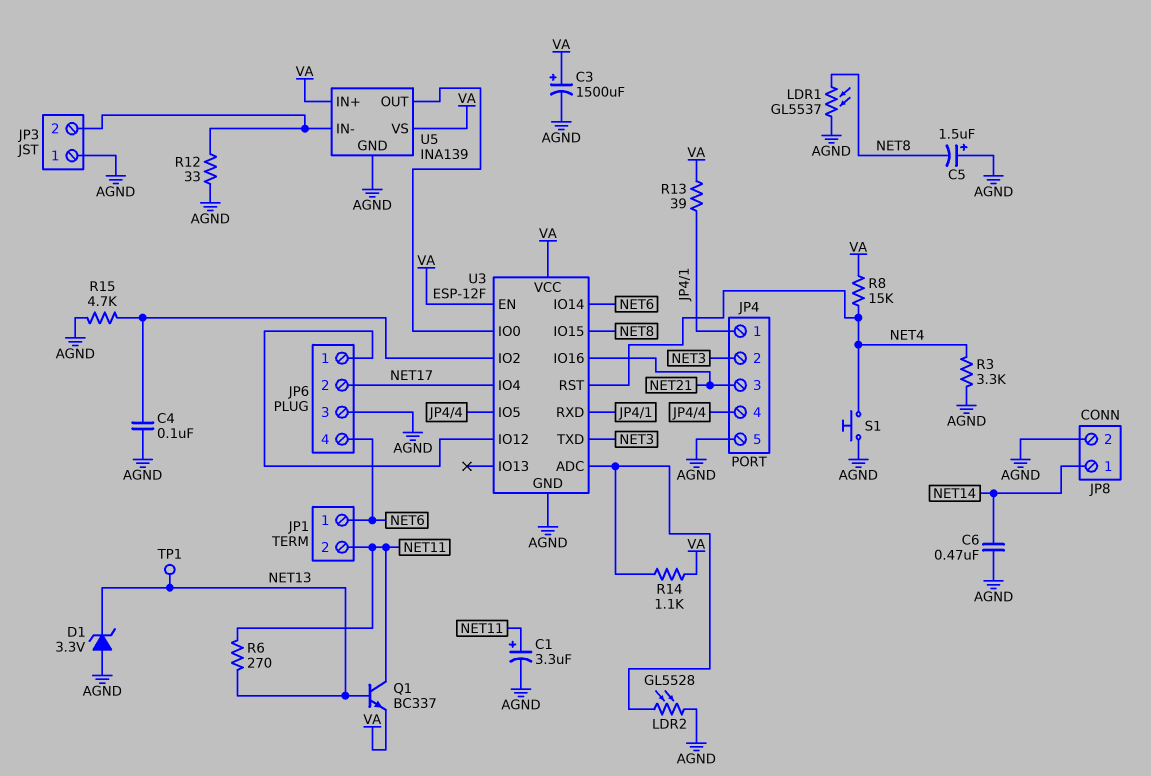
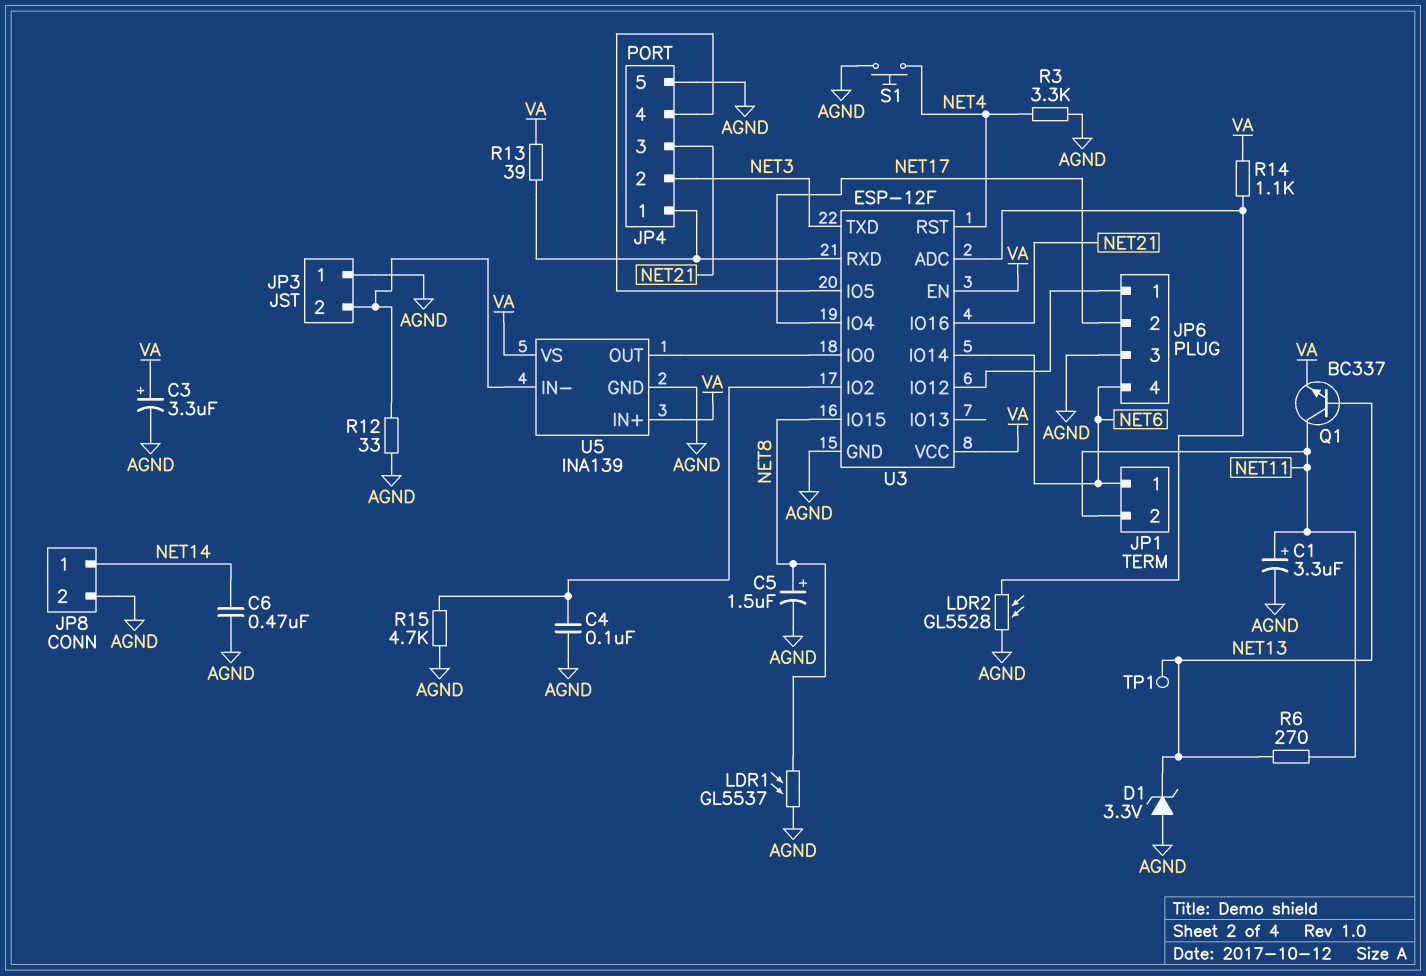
C3: 1500uF (plus VA, minus AGND) -> 3.3uF (plus VA, minus AGND)
C5: 1.5uF (plus AGND, minus NET8) -> 1.5uF (plus NET8, minus AGND)
R8: 15k (NET4, VA) -> none

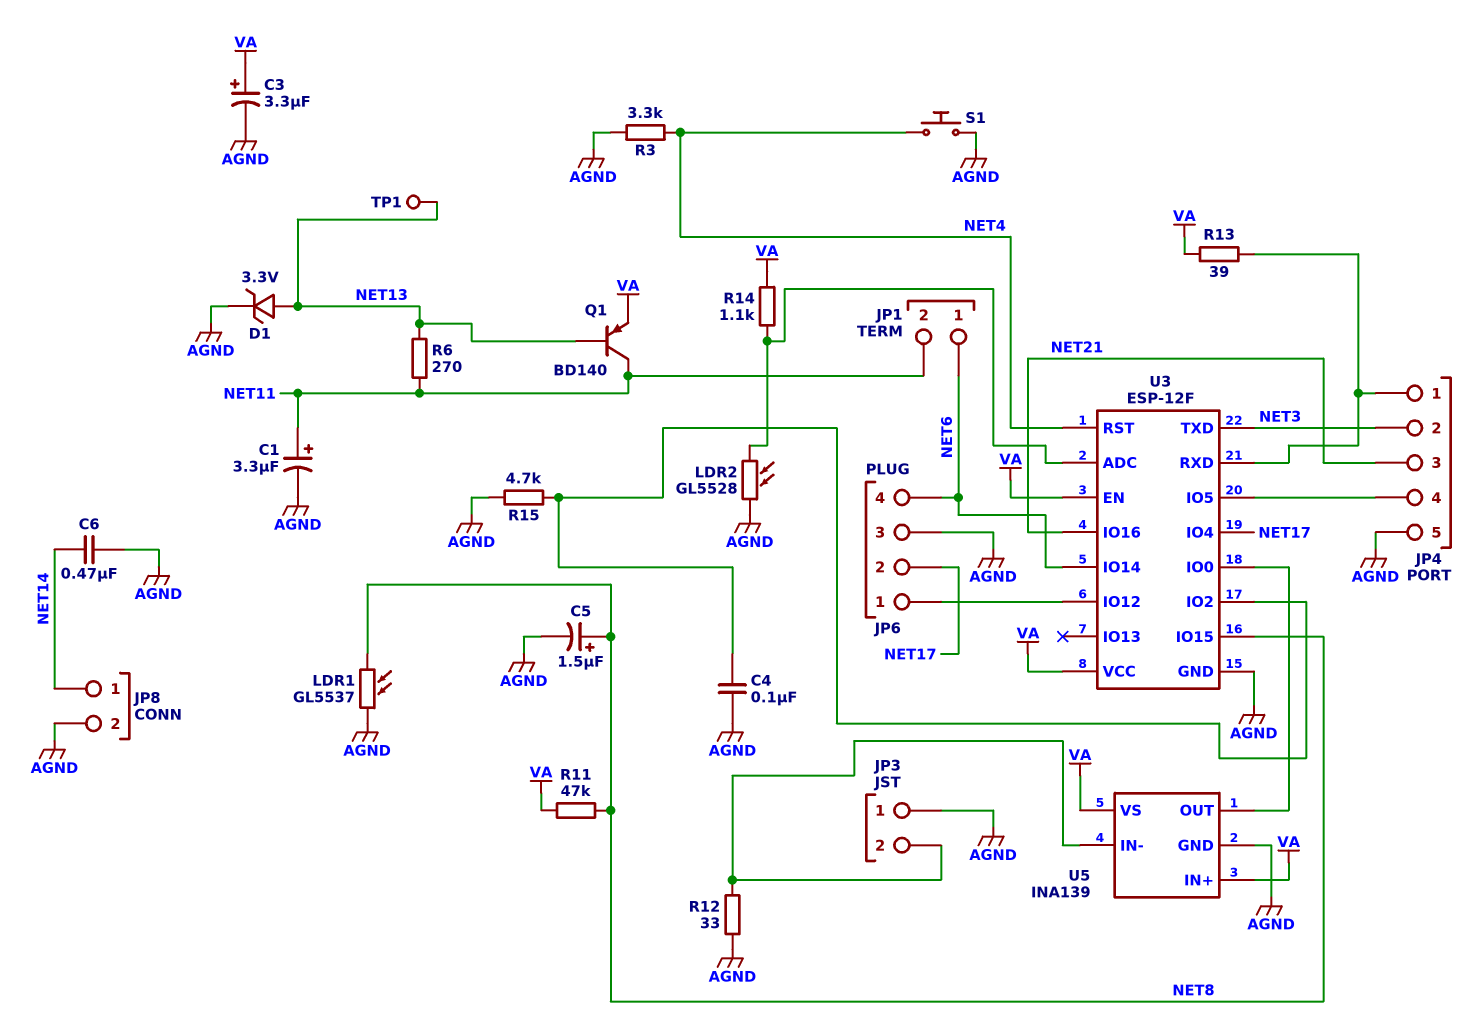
D1: zener 3.3V (A AGND, K NET13) -> zener 3.3V (A NET13, K AGND)
Q1: NPN BC337 (B NET13, C NET11, E VA) -> PNP BD140 (B NET13, C NET11, E VA)
R11: none -> 47k (NET8, VA)

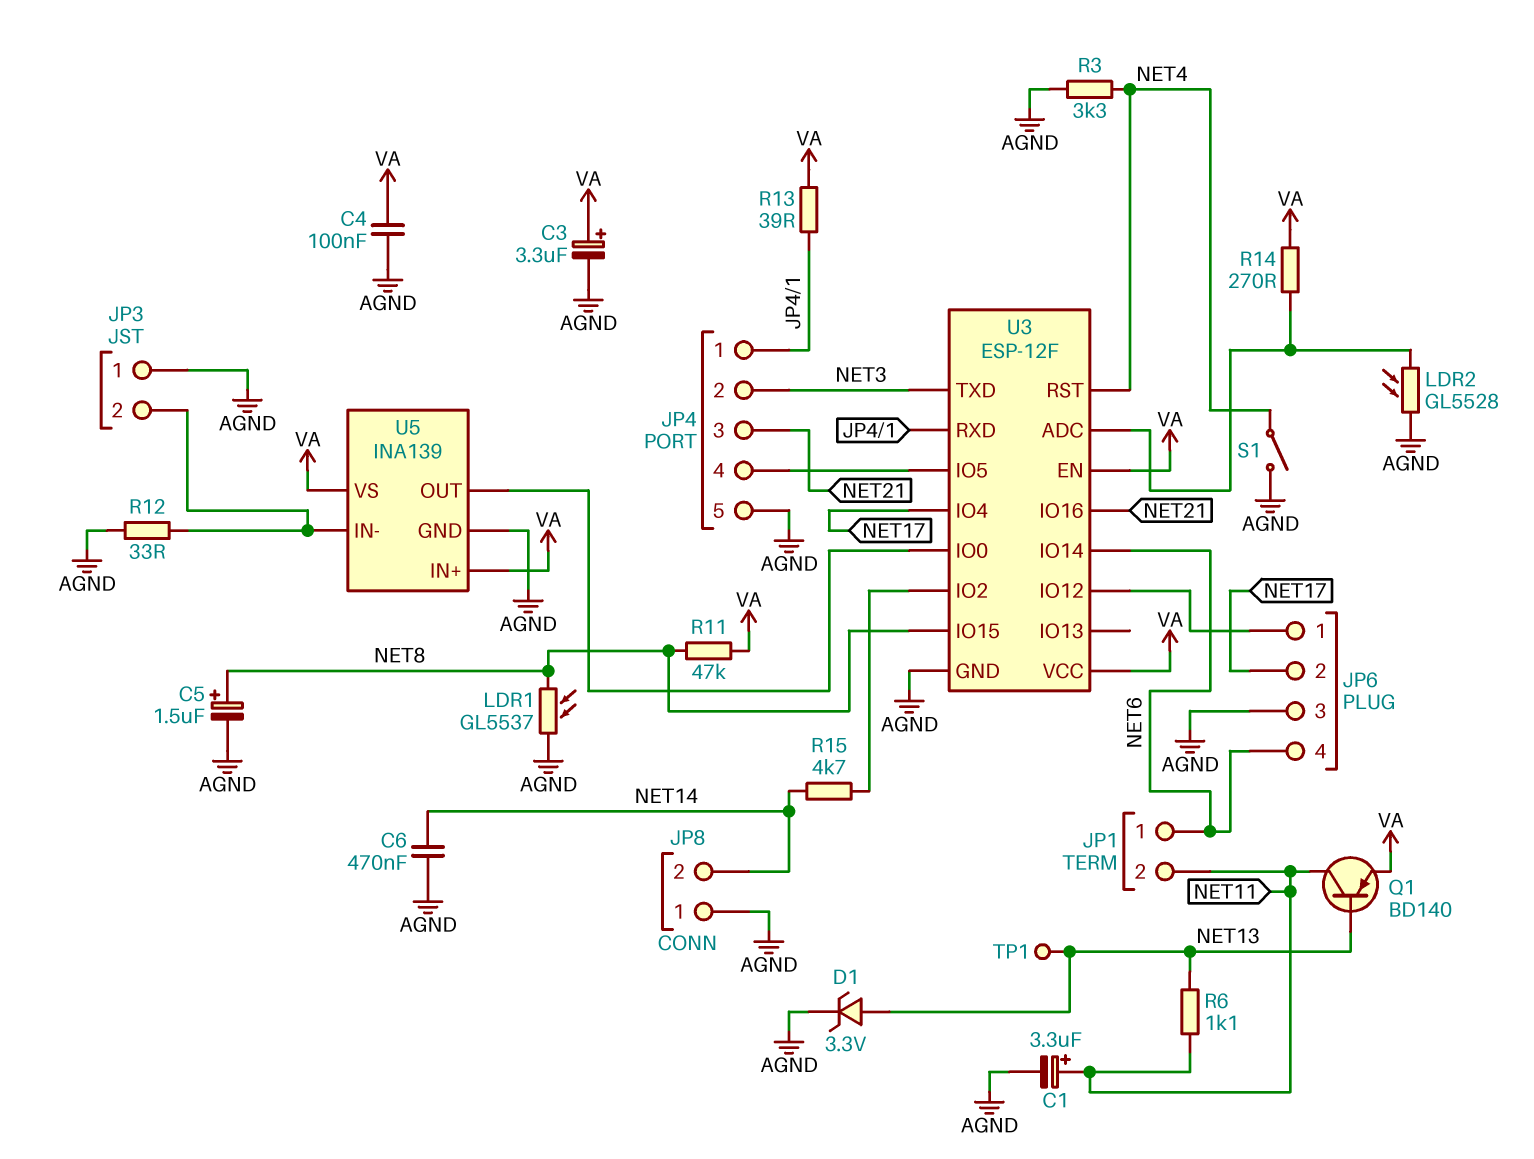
C4: 100nF (AGND, U3/IO2) -> 100nF (AGND, VA)
JP8 pin 1: NET14 -> AGND
JP8 pin 2: AGND -> NET14
R6: 270 (NET11, NET13) -> 1.1k (NET11, NET13)
R14: 1.1k (U3/ADC, VA) -> 270 (U3/ADC, VA)
R15: 4.7k (AGND, U3/IO2) -> 4.7k (NET14, U3/IO2)
S1: button (AGND, NET4) -> switch (AGND, NET4)

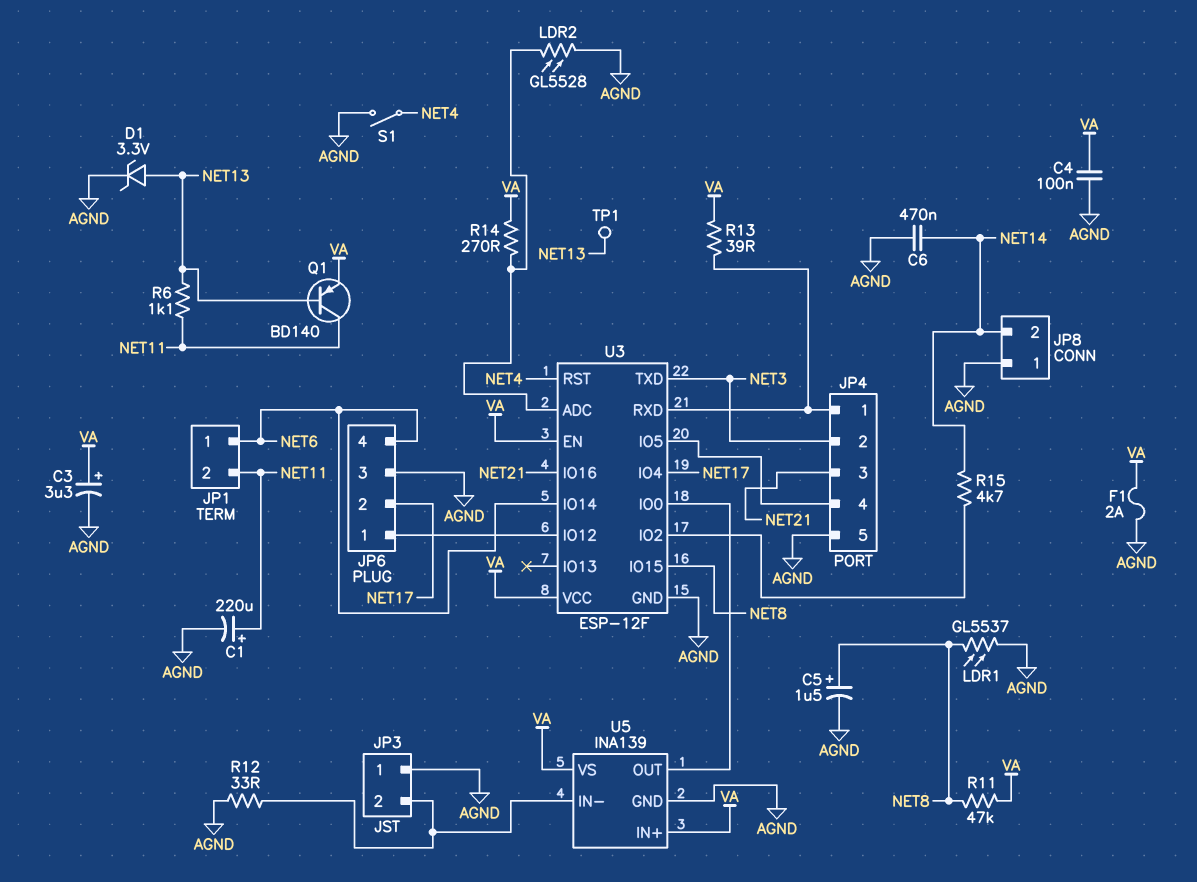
C1: 3.3uF (plus NET11, minus AGND) -> 220uF (plus NET11, minus AGND)
F1: none -> 2A (AGND, VA)
R3: 3.3k (AGND, NET4) -> none

